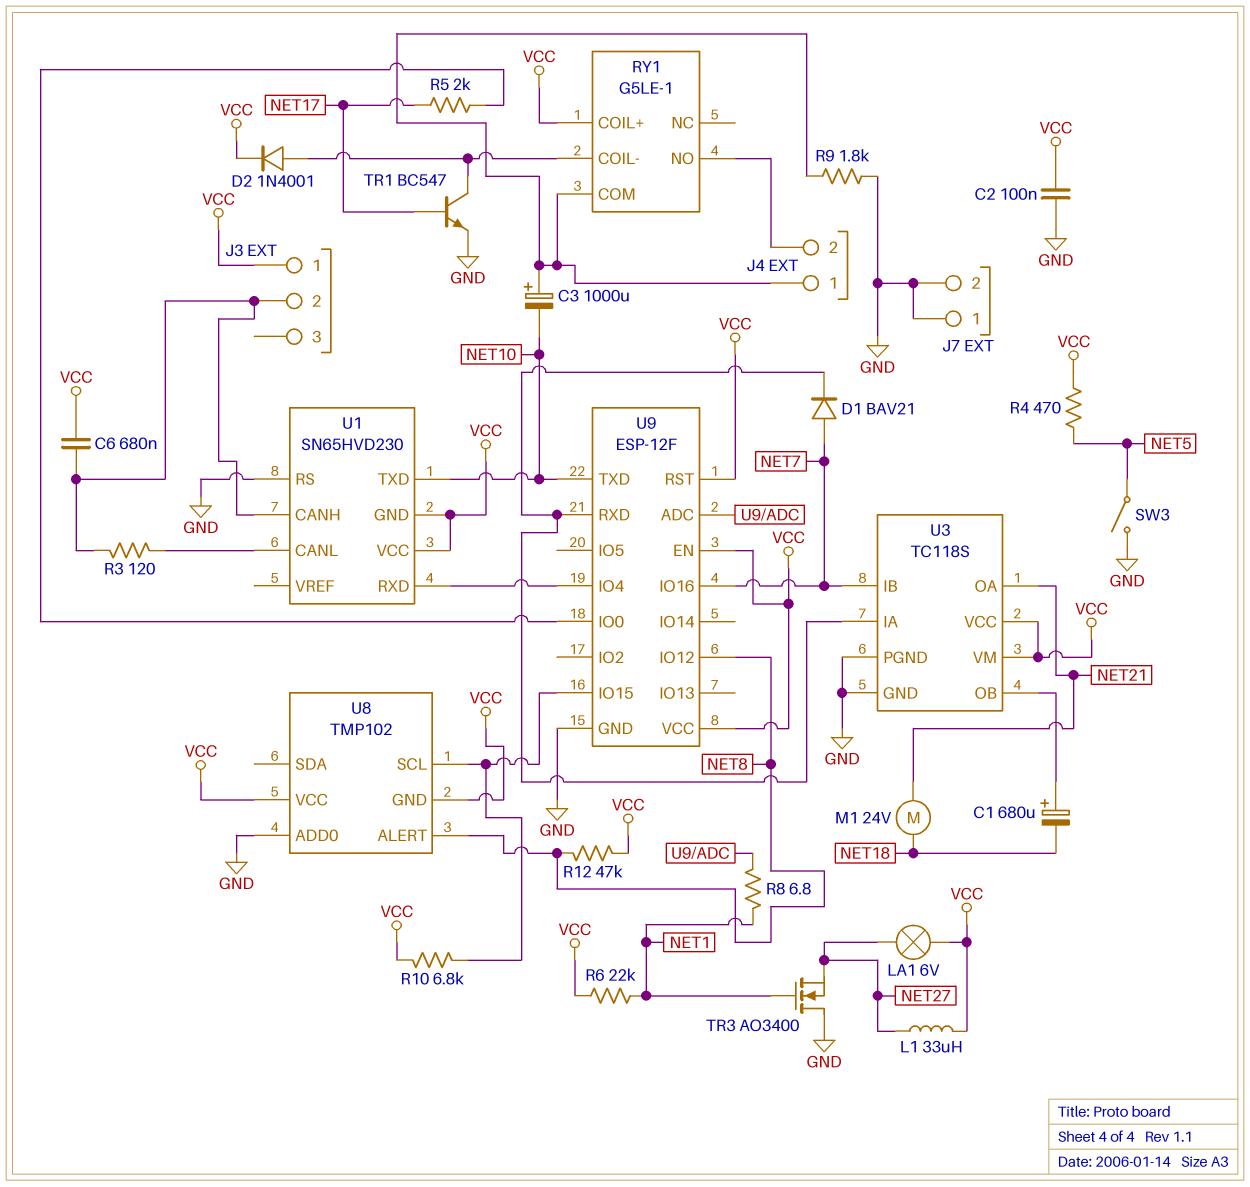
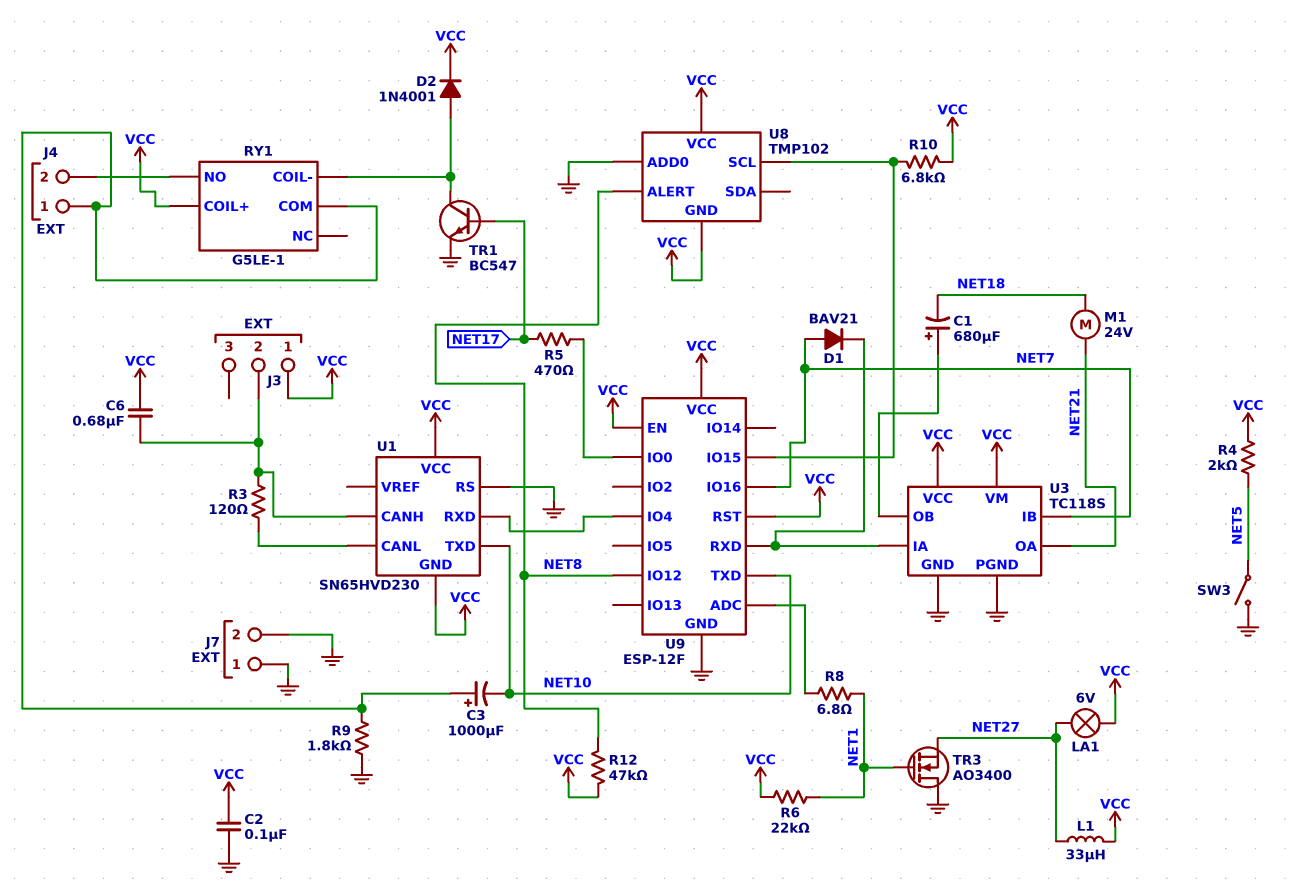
R4: 470 (NET5, VCC) -> 2k (NET5, VCC)
R5: 2k (NET17, U9/IO0) -> 470 (NET17, U9/IO0)

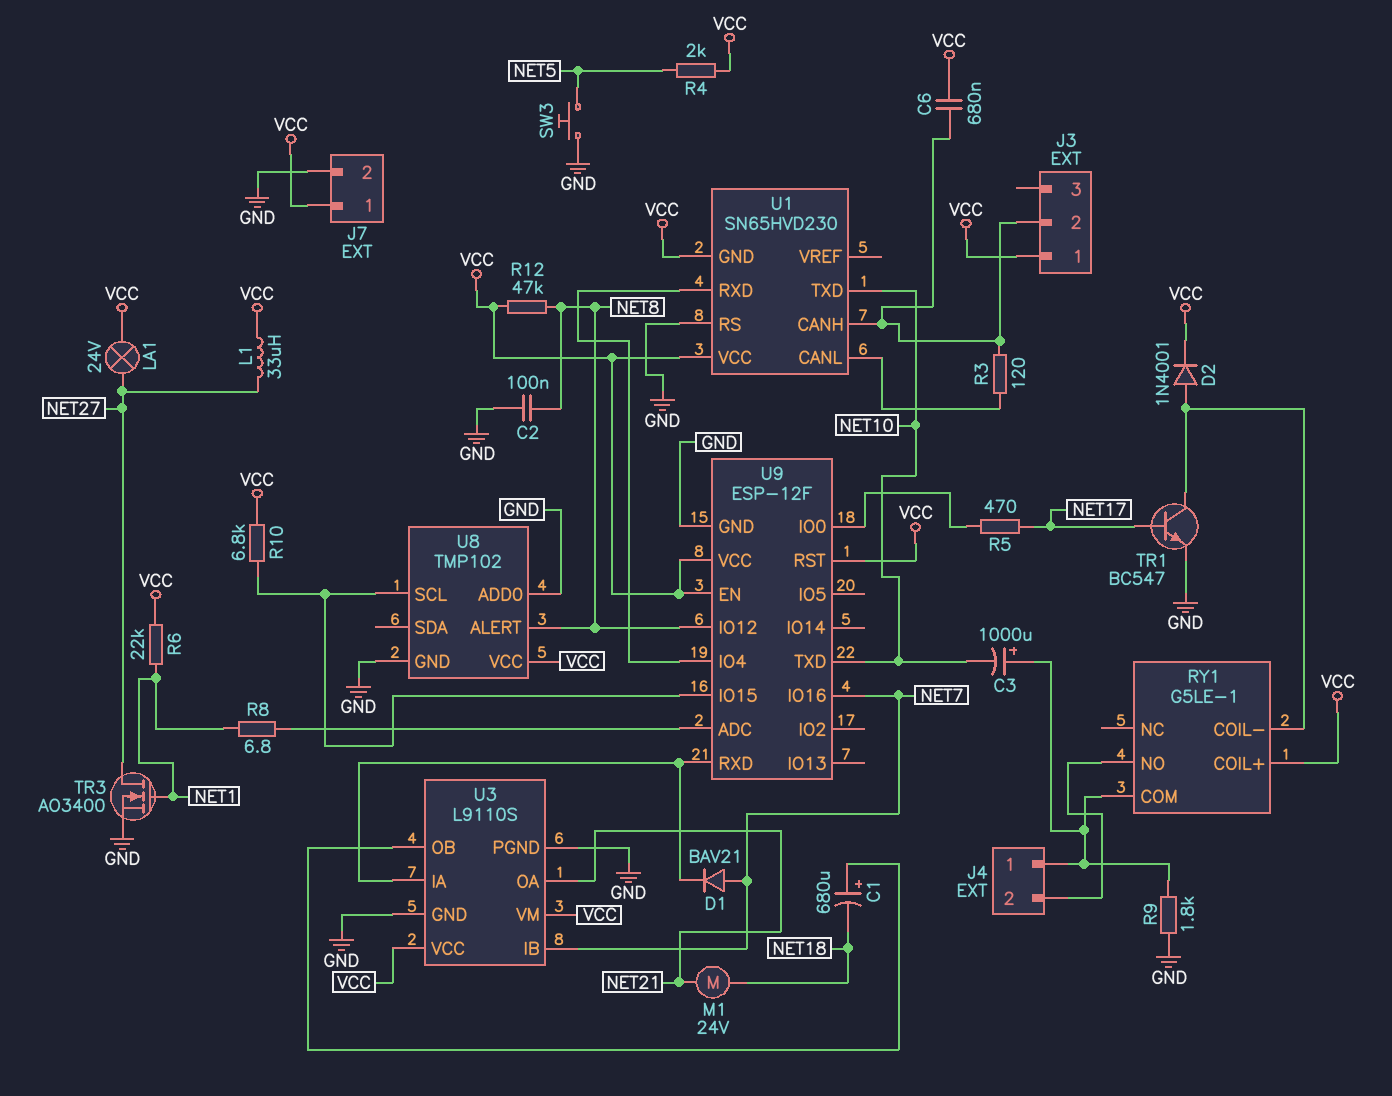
C2: 100nF (GND, VCC) -> 100nF (GND, NET8)
J7 pin 1: GND -> VCC
LA1: lamp 6V (NET27, VCC) -> lamp 24V (NET27, VCC)
SW3: switch (GND, NET5) -> button (GND, NET5)
TR3: NMOS AO3400 (G NET1, D GND, S NET27) -> NMOS AO3400 (G NET1, D NET27, S GND)
U3: TC118S -> L9110S
U8 pin GND: VCC -> GND

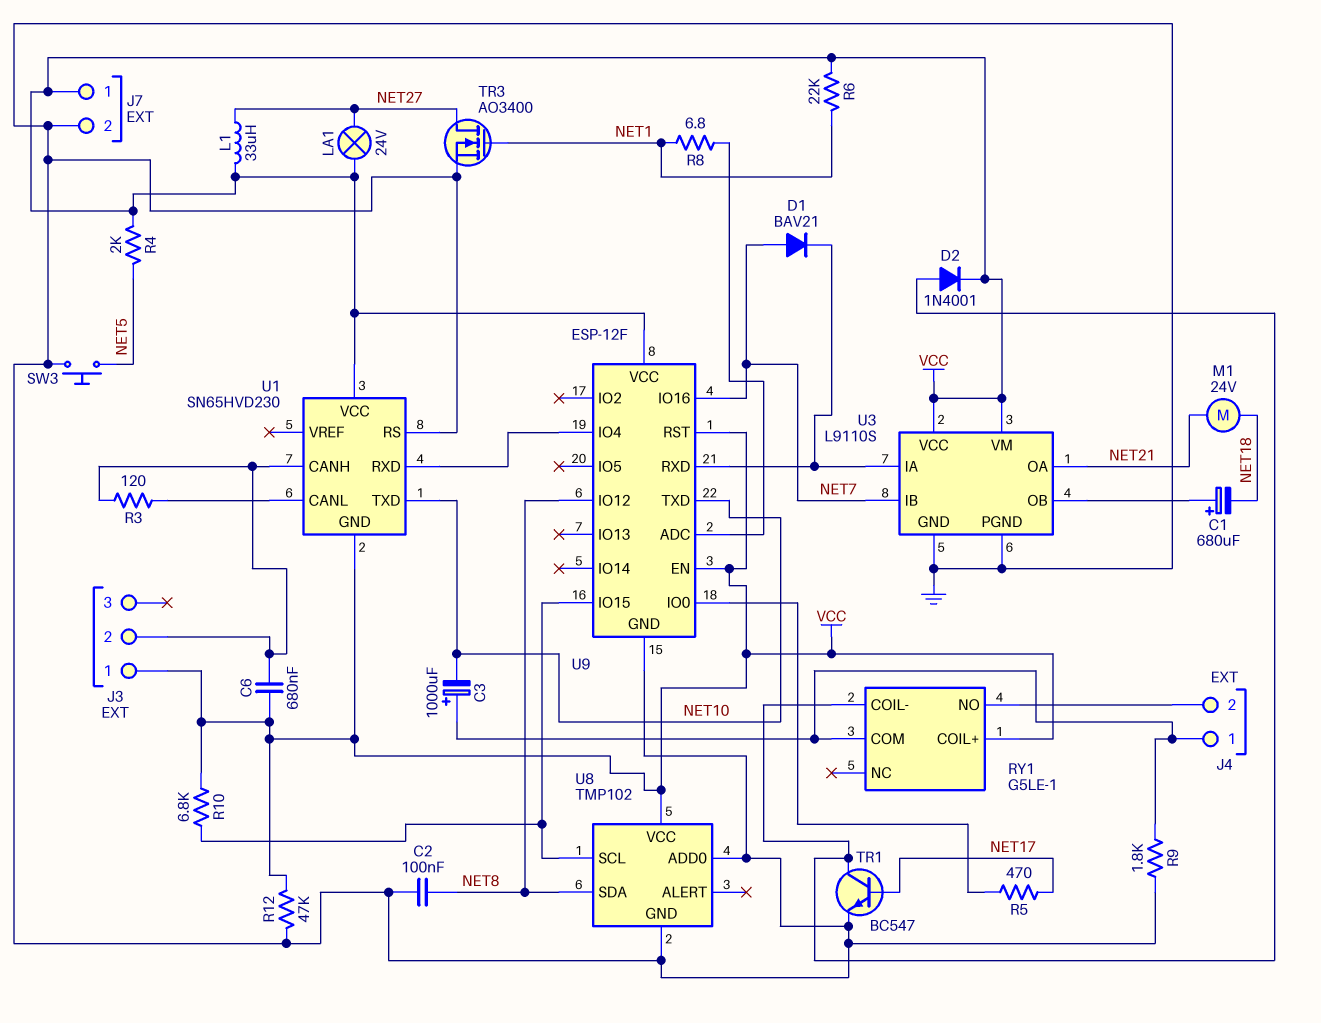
R12: 47k (NET8, VCC) -> 47k (GND, VCC)
U8 pin ALERT: NET8 -> none
U8 pin SDA: none -> NET8

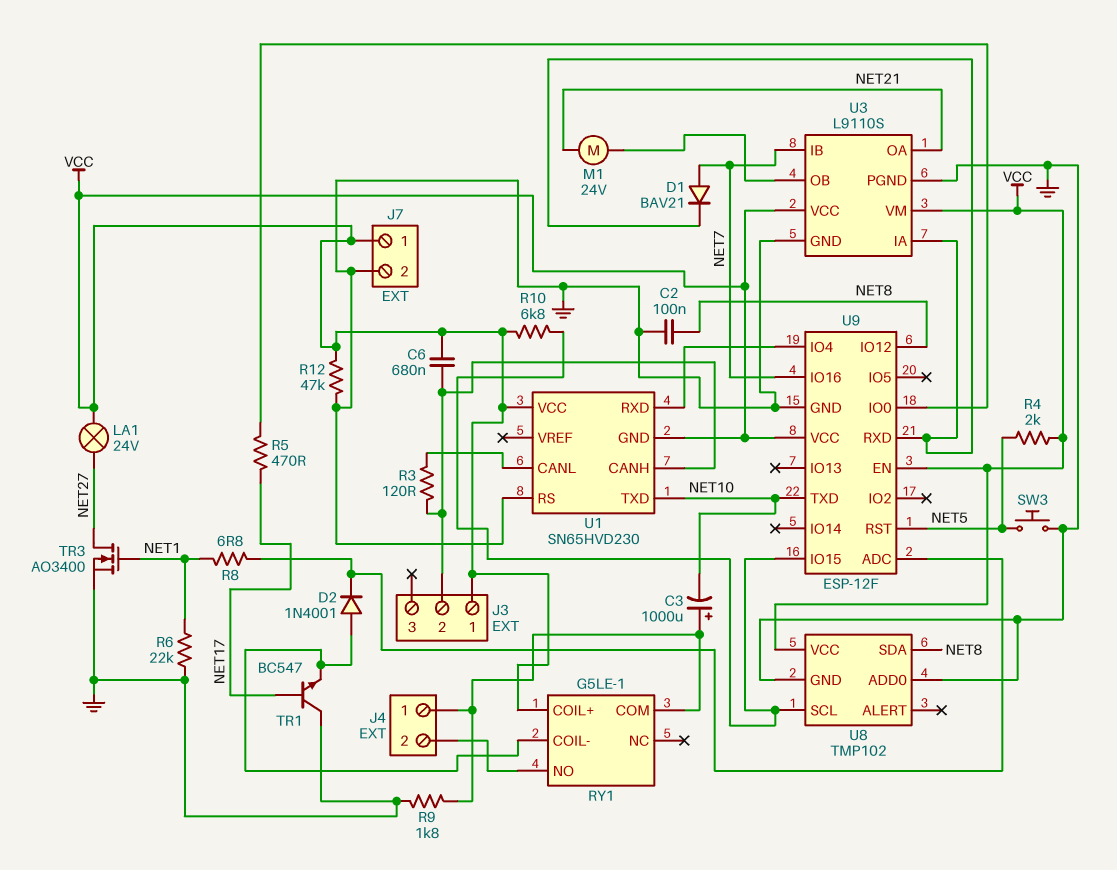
C1: 680uF (plus U3/OB, minus NET18) -> none
D2: diode 1N4001 (A RY1/COIL-, K VCC) -> diode 1N4001 (A RY1/COIL-, K U9/ADC)
L1: 33uH (NET27, VCC) -> none
M1: motor 24V (NET18, NET21) -> motor 24V (NET21, U3/OB)
R6: 22k (NET1, VCC) -> 22k (GND, NET1)
TR1: NPN BC547 (B NET17, C RY1/COIL-, E GND) -> NPN BC547 (B NET17, C GND, E RY1/COIL-)
U9 pin RST: VCC -> NET5

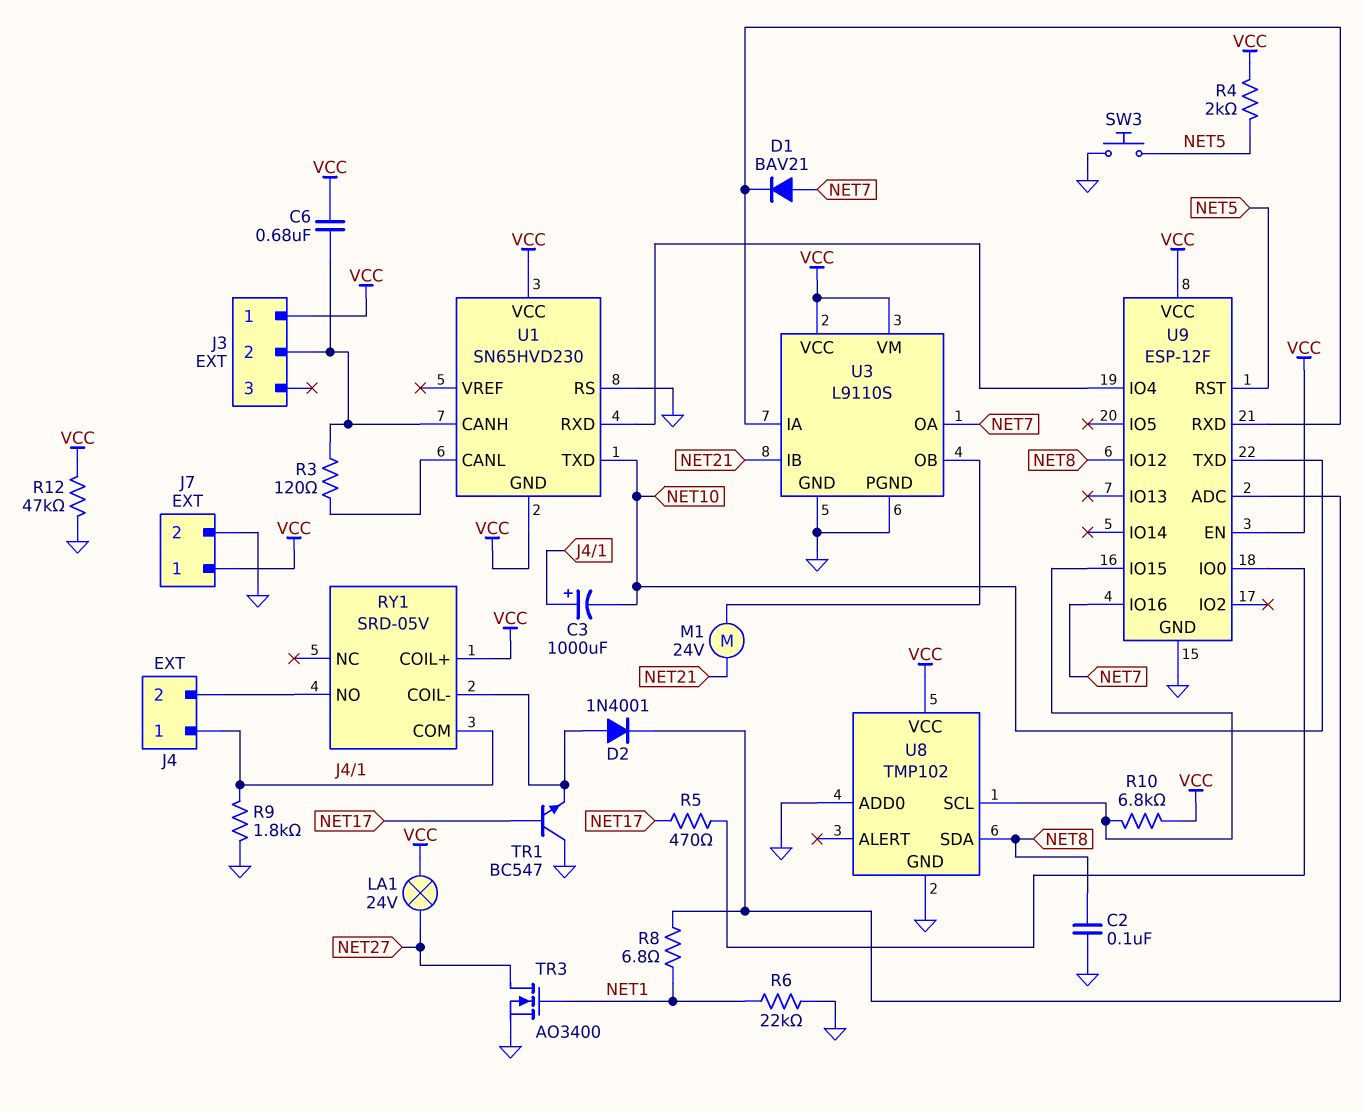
RY1: G5LE-1 -> SRD-05V
U3 pin IB: NET7 -> NET21
U3 pin OA: NET21 -> NET7

